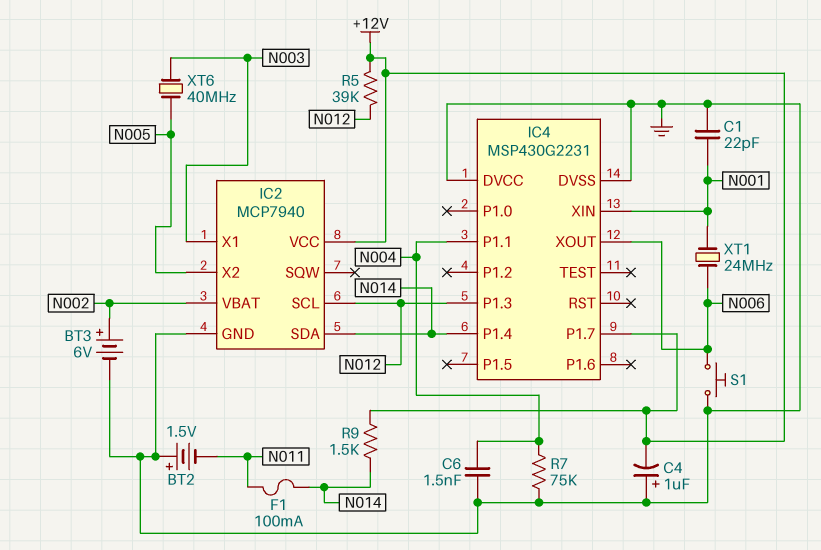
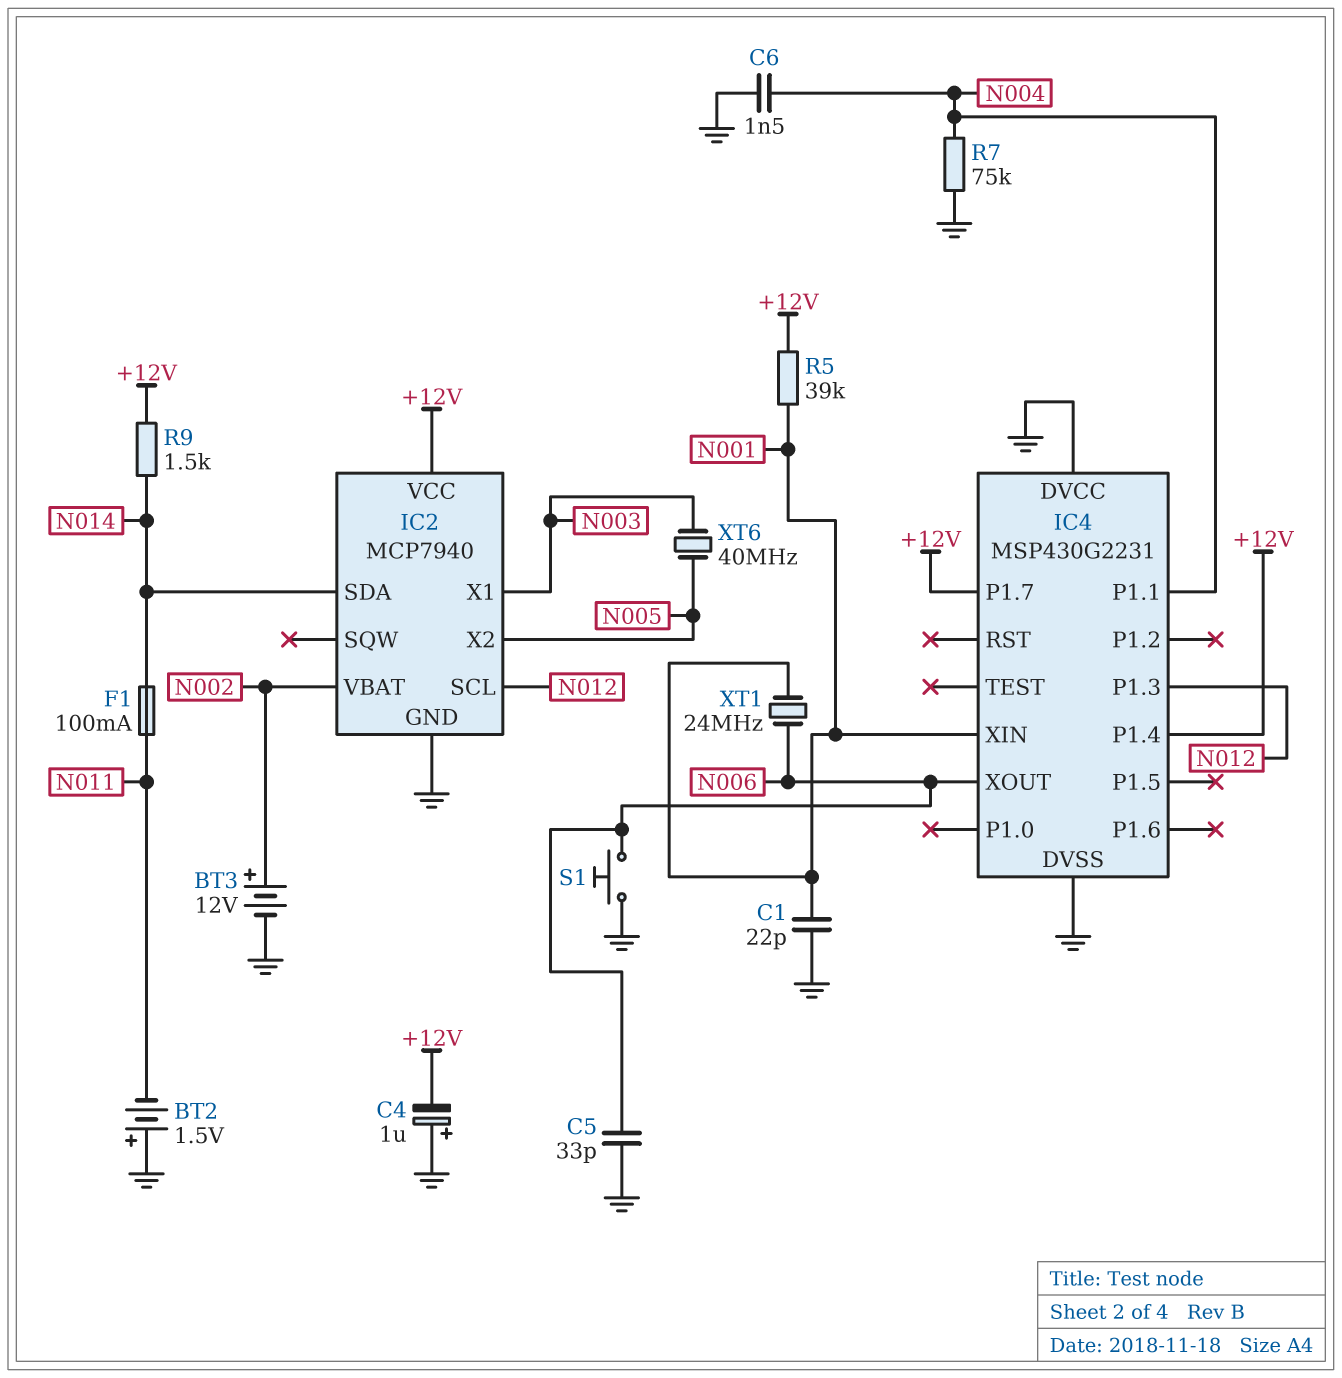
BT3: 6V (plus N002, minus GND) -> 12V (plus N002, minus GND)
C5: none -> 33pF (GND, N006)
IC4 pin P1.4: N014 -> +12V
R5: 39k (+12V, N012) -> 39k (+12V, N001)

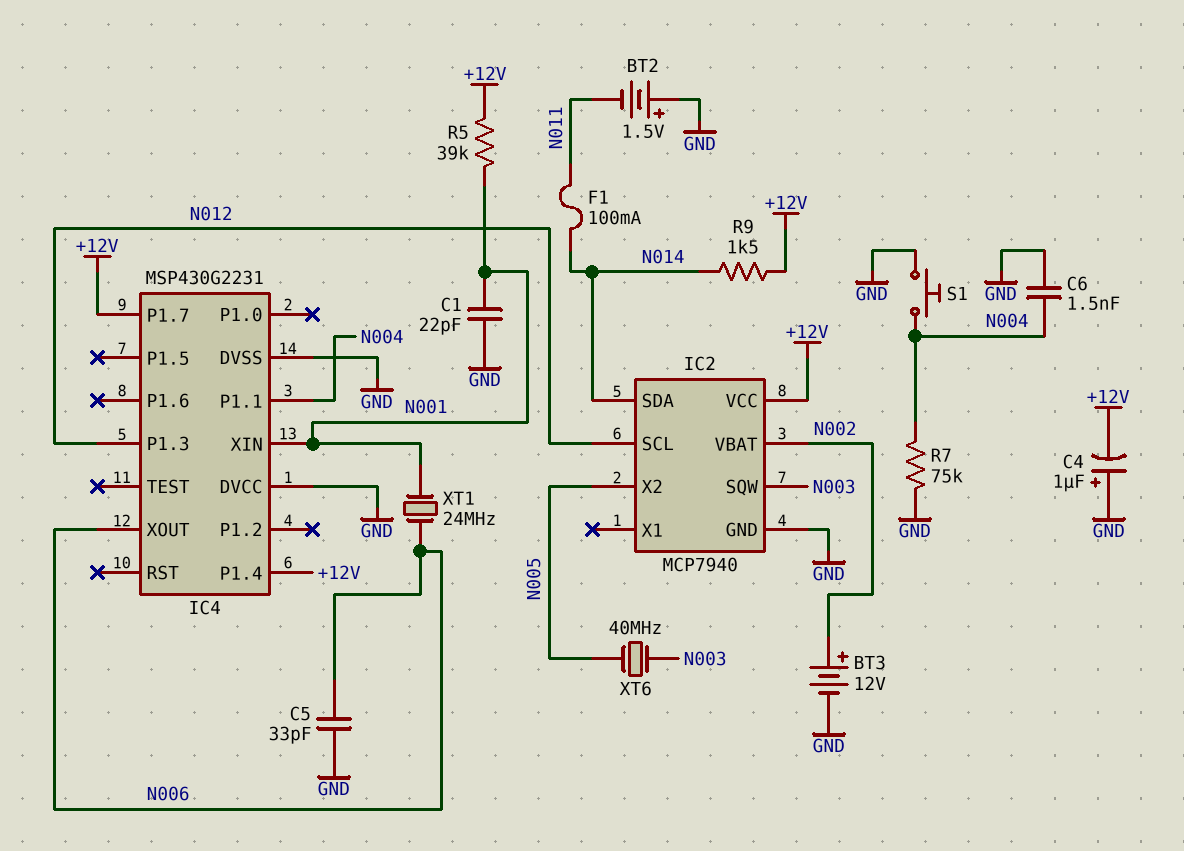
IC2 pin SQW: none -> N003
IC2 pin X1: N003 -> none
S1: button (GND, N006) -> button (GND, N004)

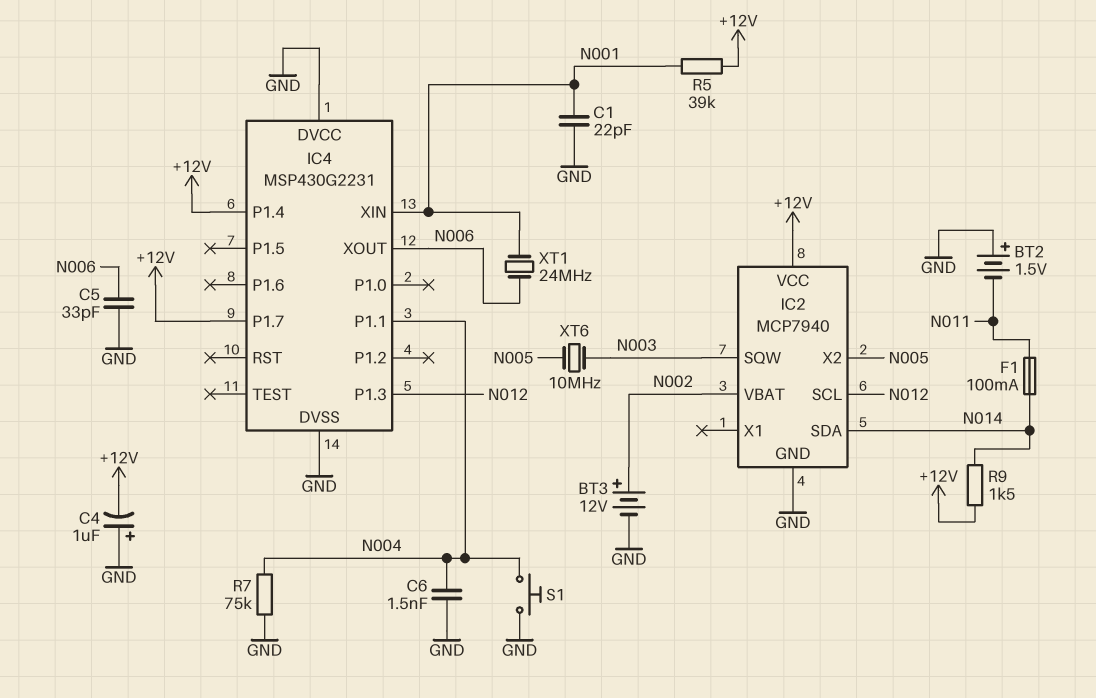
XT6: 40MHz (N003, N005) -> 10MHz (N003, N005)

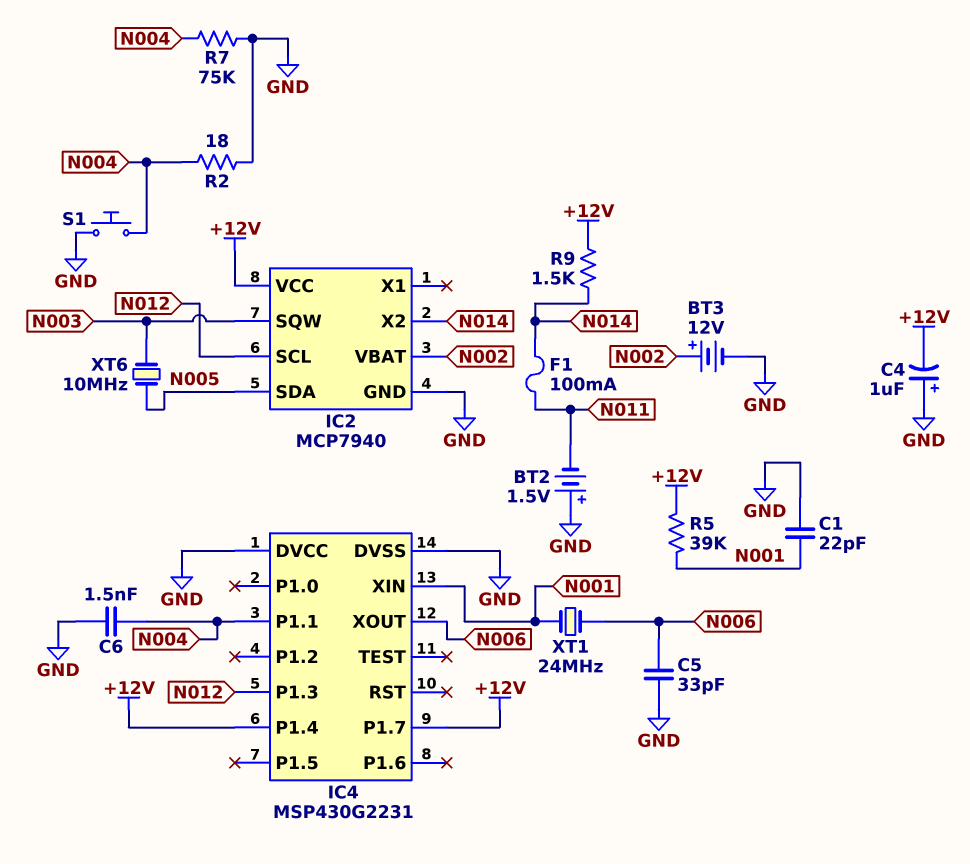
IC2 pin SDA: N014 -> N005
IC2 pin X2: N005 -> N014
R2: none -> 18 (GND, N004)

